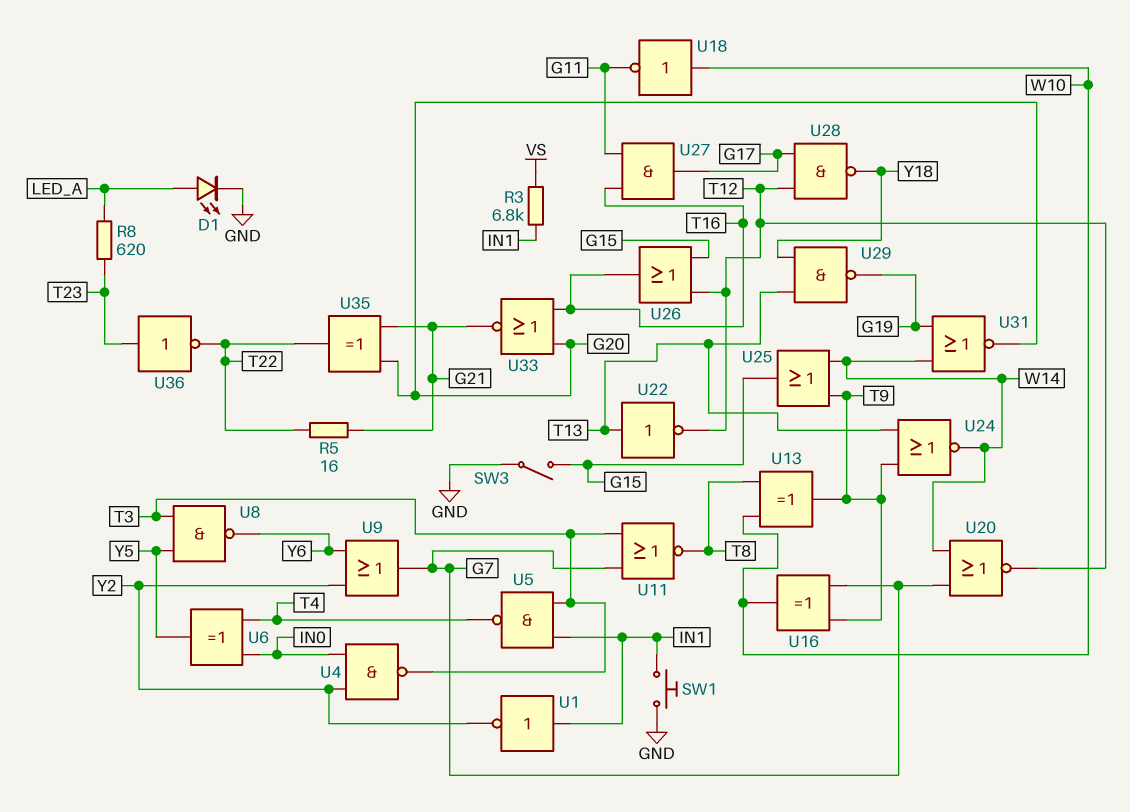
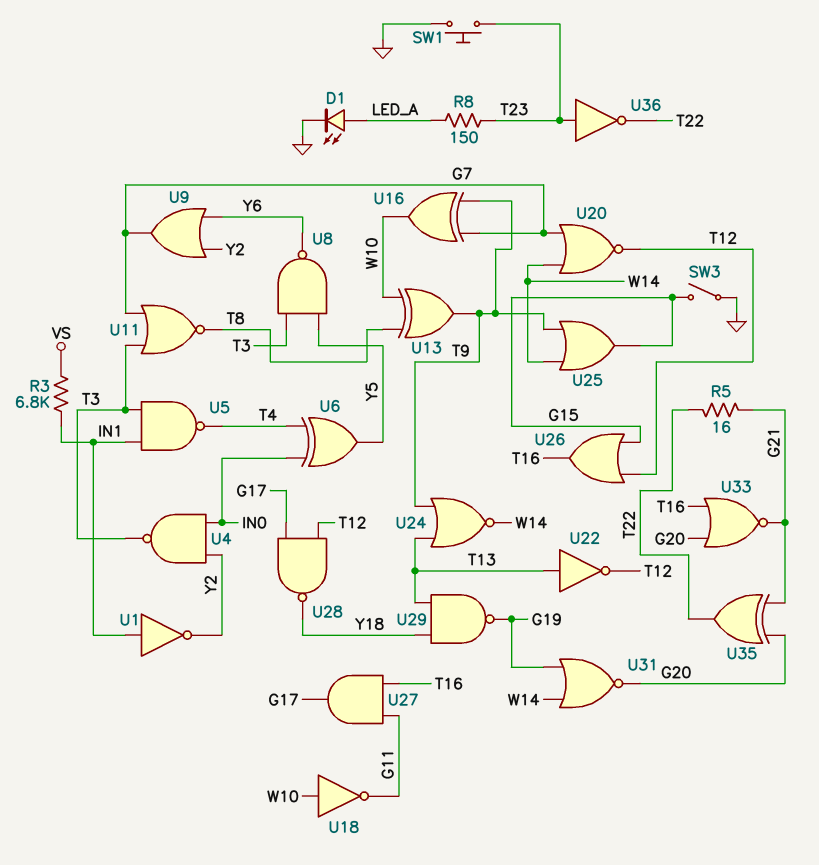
R8: 620 (LED_A, T23) -> 150 (LED_A, T23)
SW1: button (GND, IN1) -> button (GND, T23)

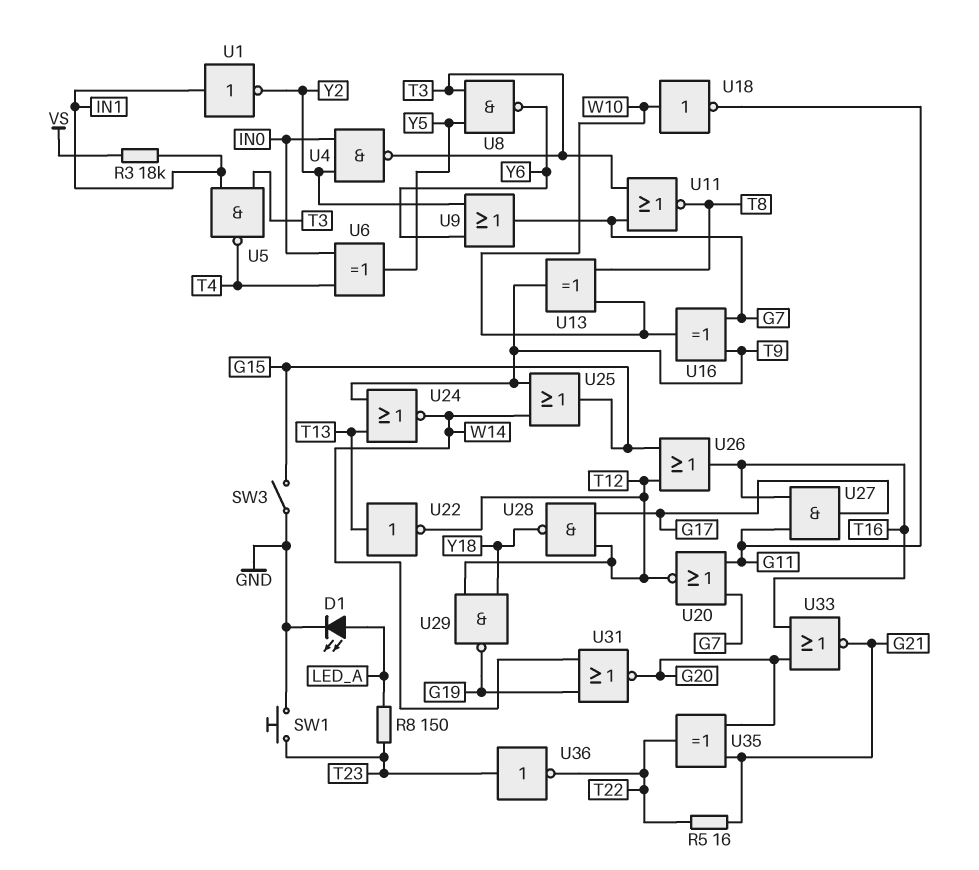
R3: 6.8k (IN1, VS) -> 18k (IN1, VS)
U20: NOR (in G7, in W14, out T12) -> NOR (in G7, in G11, out T12)
U29: NAND (in T13, in Y18, out G19) -> NAND (in T12, in Y18, out G19)

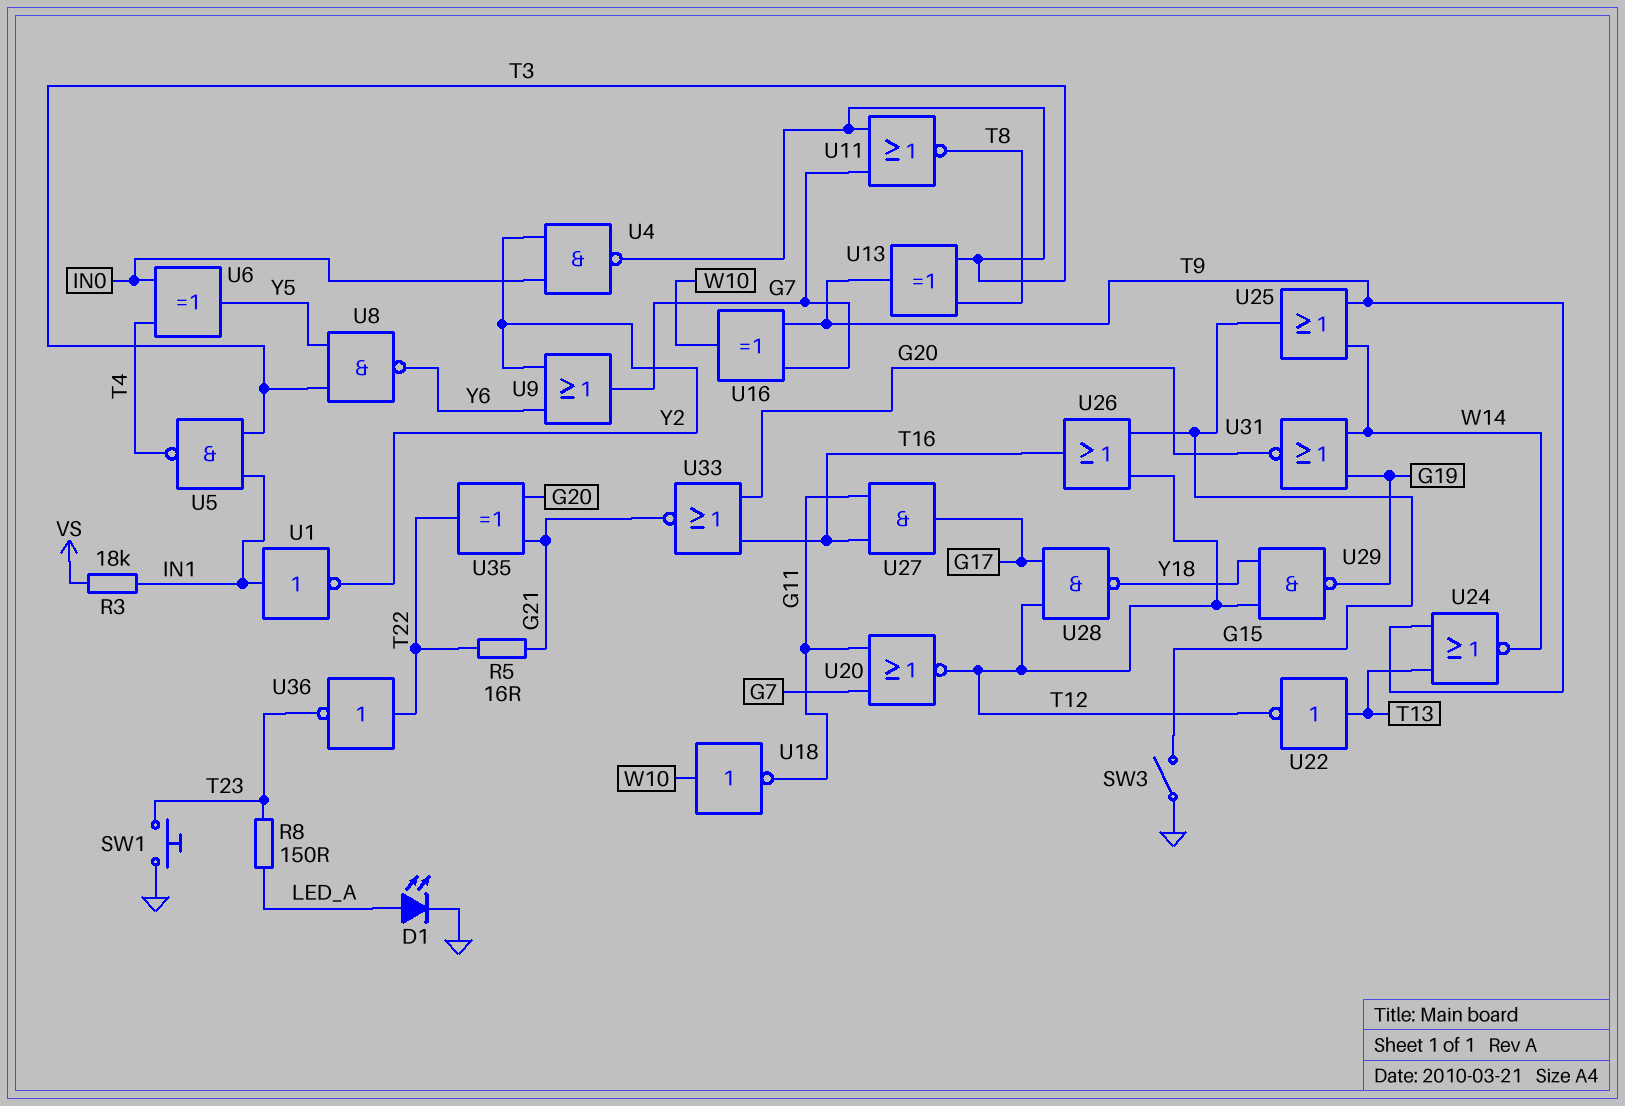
U13: XOR (in T8, in W10, out T9) -> XOR (in T3, in T8, out T9)
U36: NOT (in T23, out T22) -> NOT (in T22, out T23)

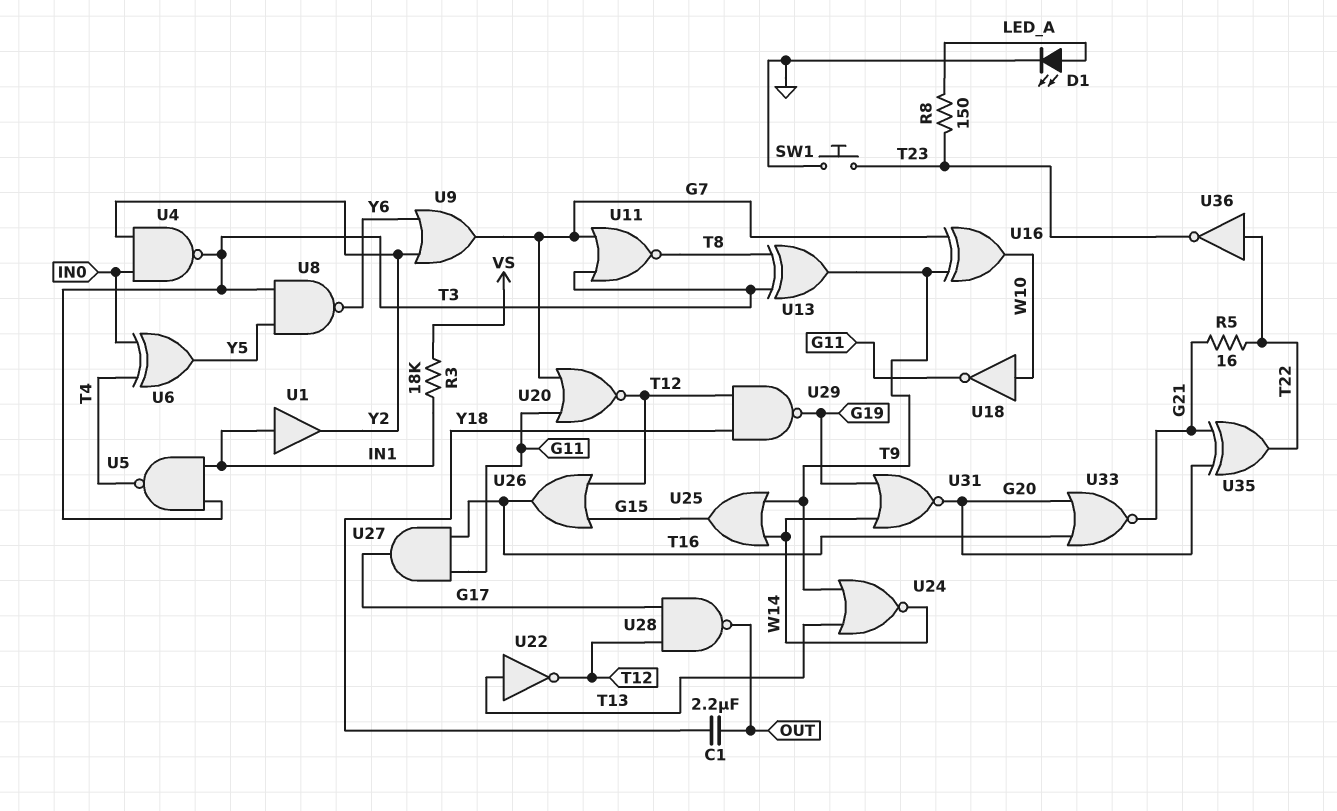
C1: none -> 2.2uF (OUT, Y18)
SW3: switch (G15, GND) -> none
U1: NOT (in IN1, out Y2) -> buffer (in IN1, out Y2)
U28: NAND (in G17, in T12, out Y18) -> NAND (in G17, in T12, out OUT)

